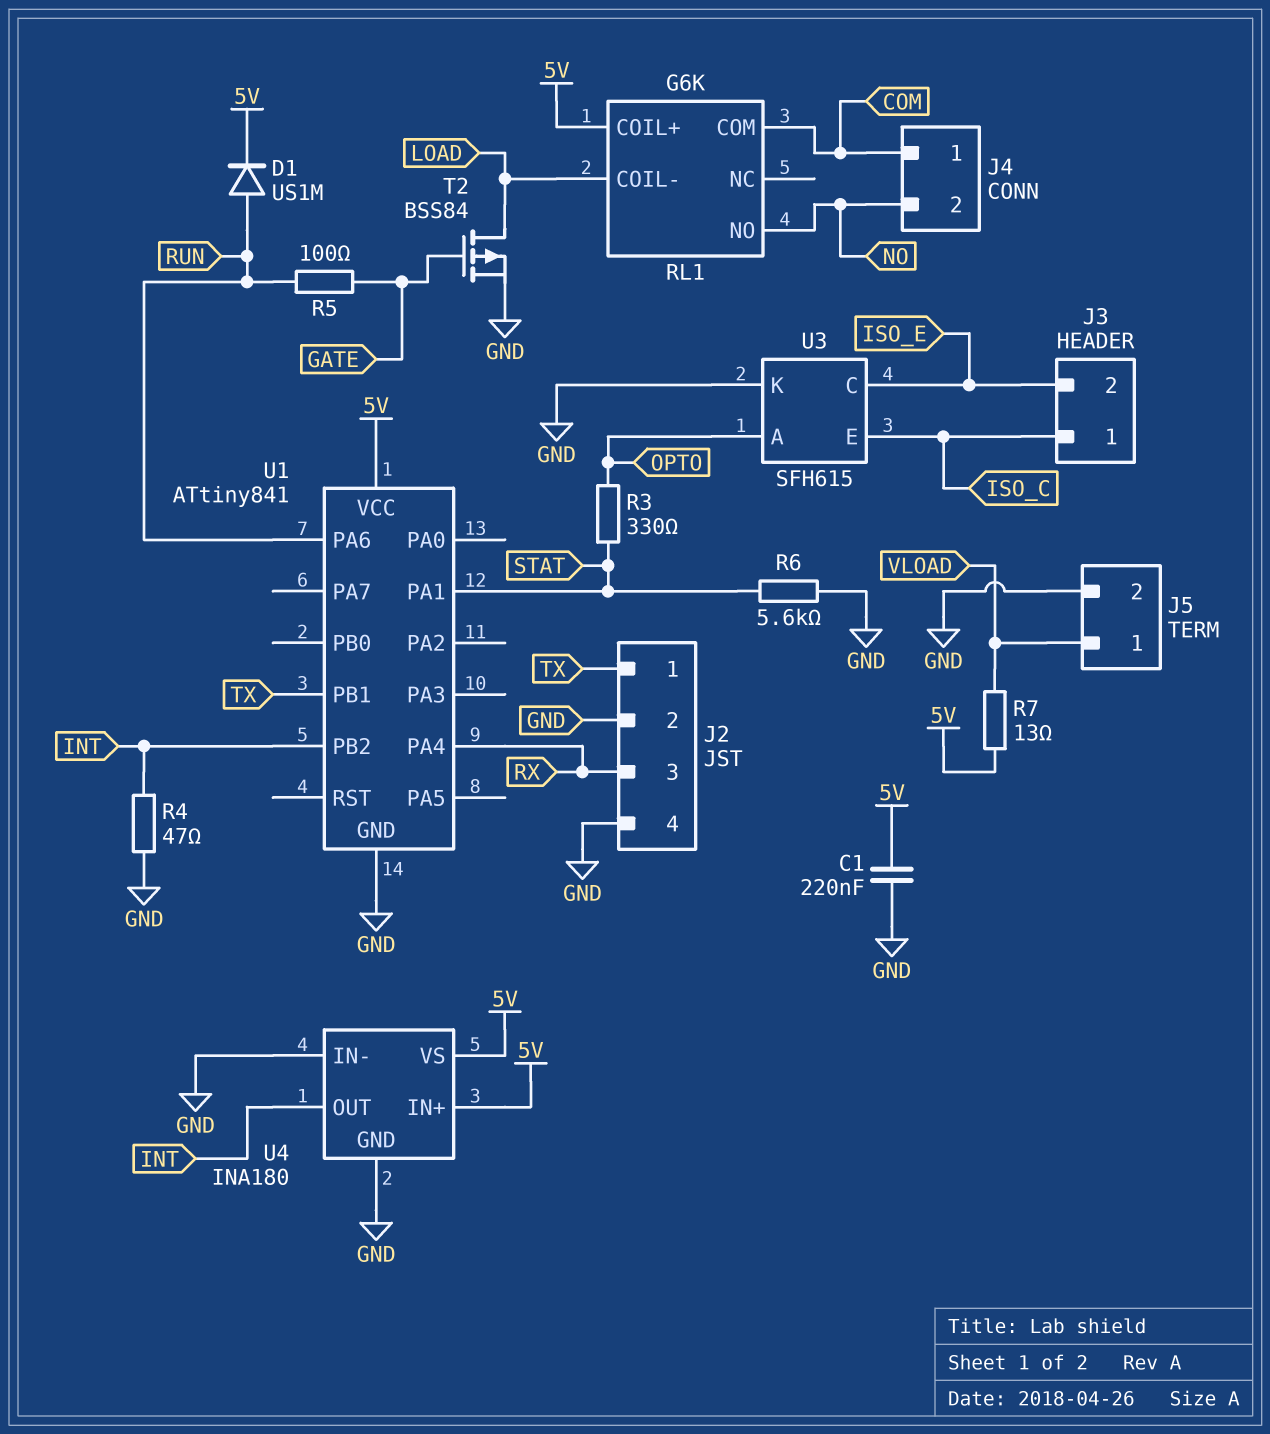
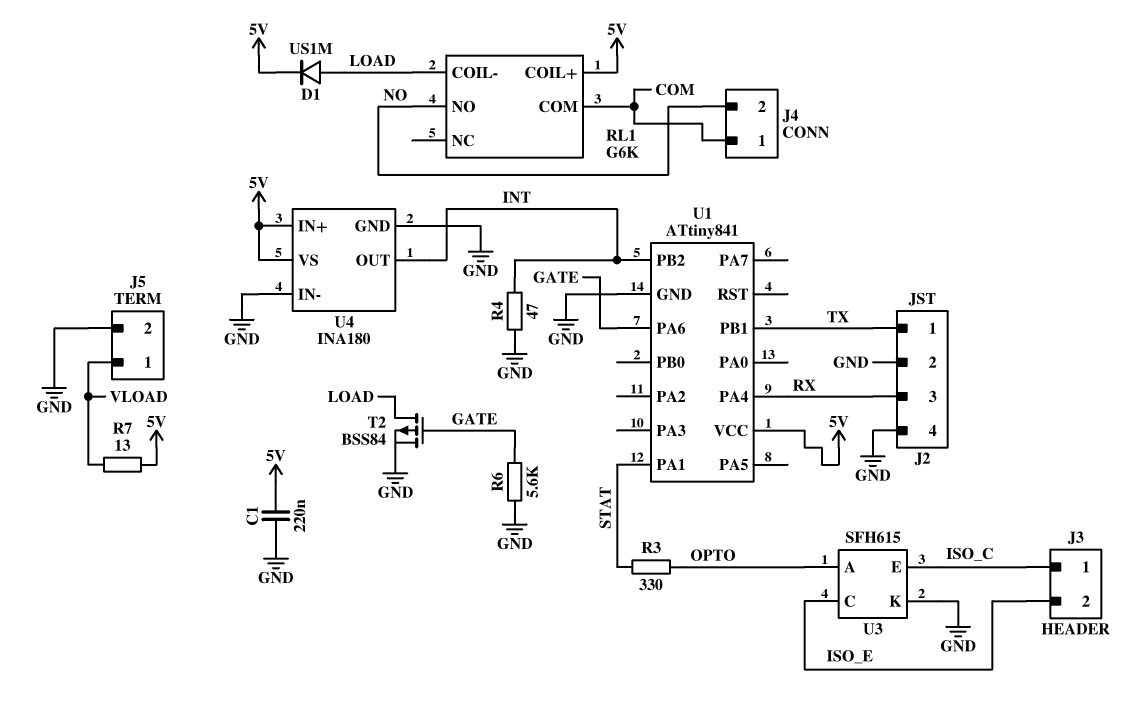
D1: diode US1M (A RUN, K 5V) -> diode US1M (A LOAD, K 5V)
R5: 100 (GATE, RUN) -> none
R6: 5.6k (GND, STAT) -> 5.6k (GATE, GND)
U1 pin PA6: RUN -> GATE

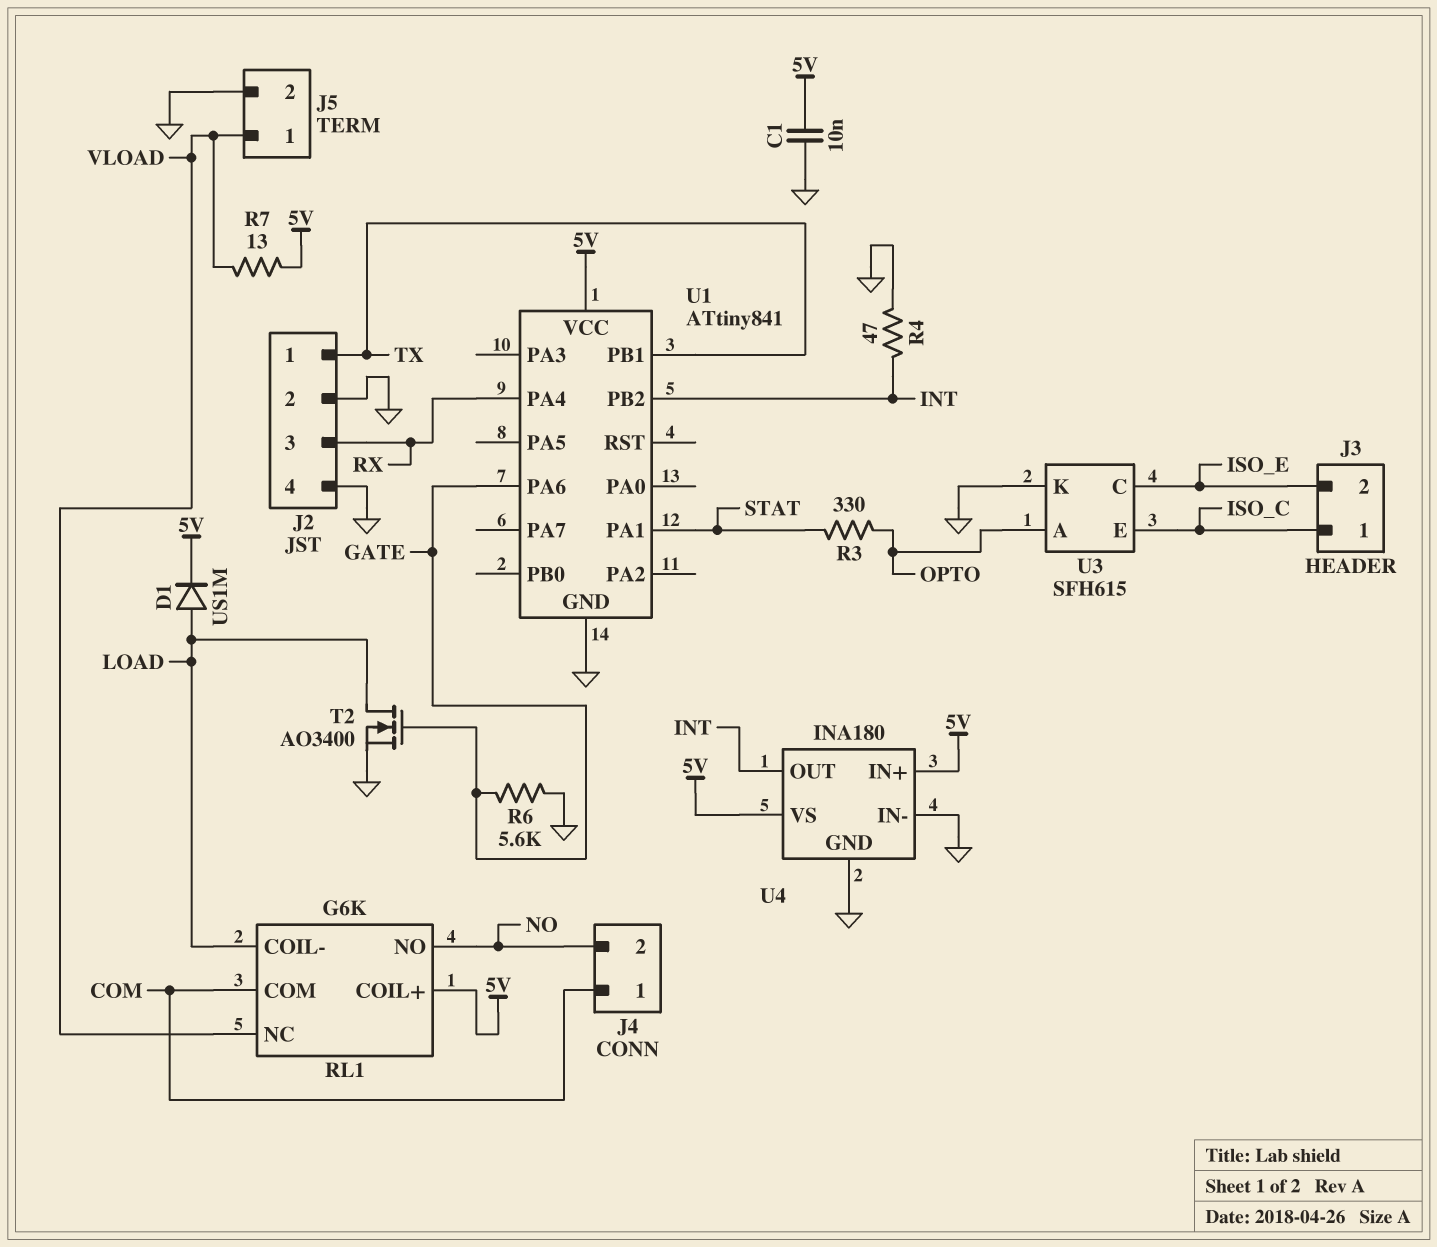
C1: 220nF (5V, GND) -> 10nF (5V, GND)
RL1 pin NC: none -> VLOAD
T2: PMOS BSS84 (G GATE, D LOAD, S GND) -> NMOS AO3400 (G GATE, D LOAD, S GND)

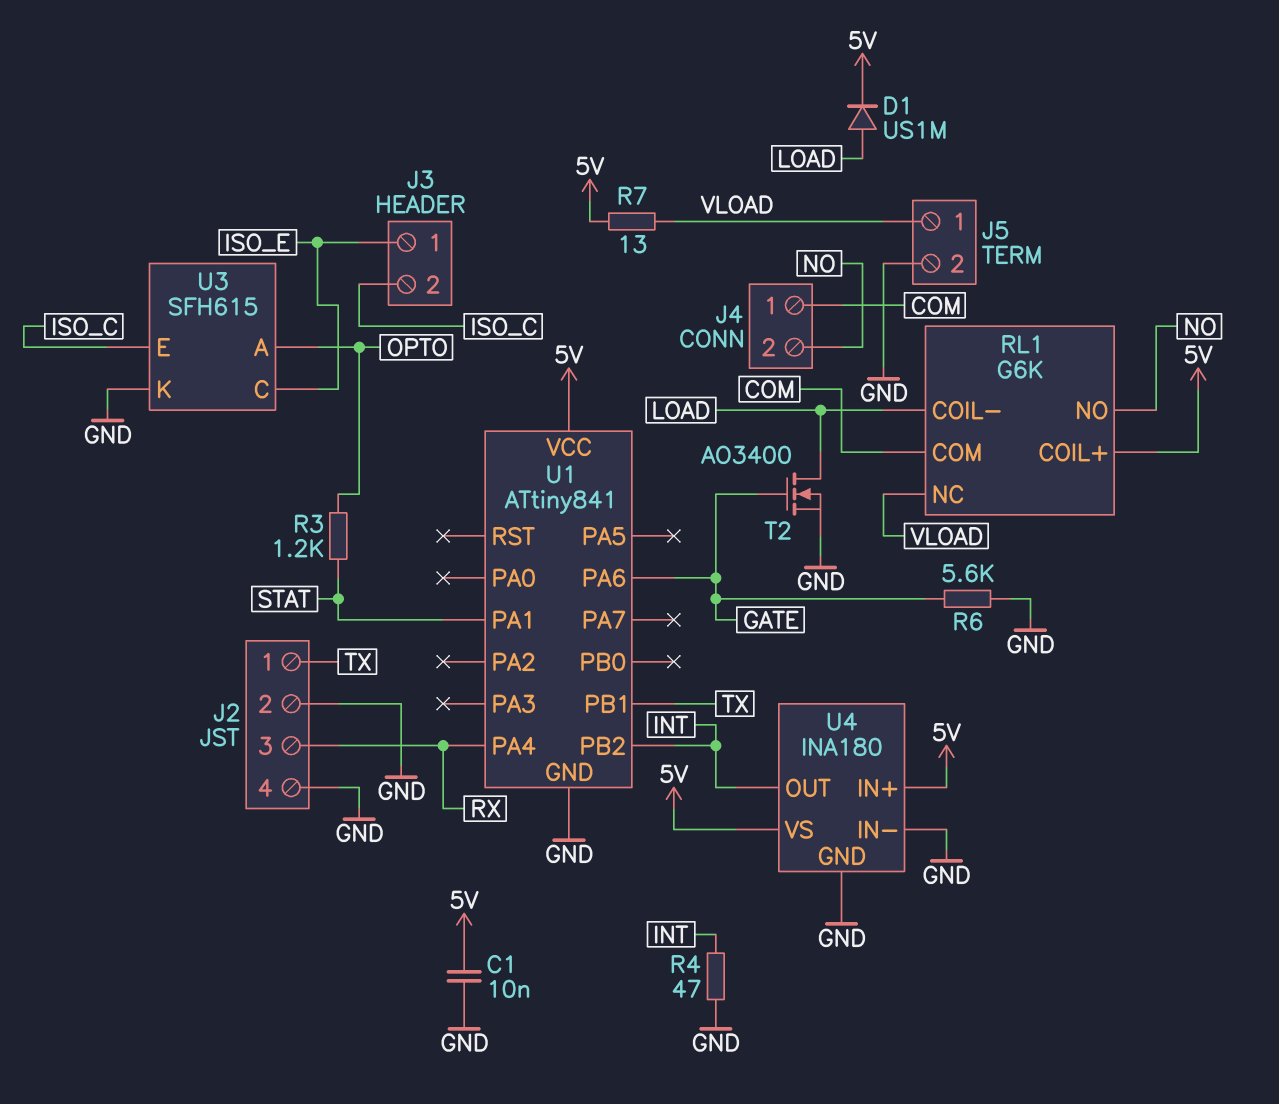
J3 pin 1: ISO_C -> ISO_E
J3 pin 2: ISO_E -> ISO_C
R3: 330 (OPTO, STAT) -> 1.2k (OPTO, STAT)

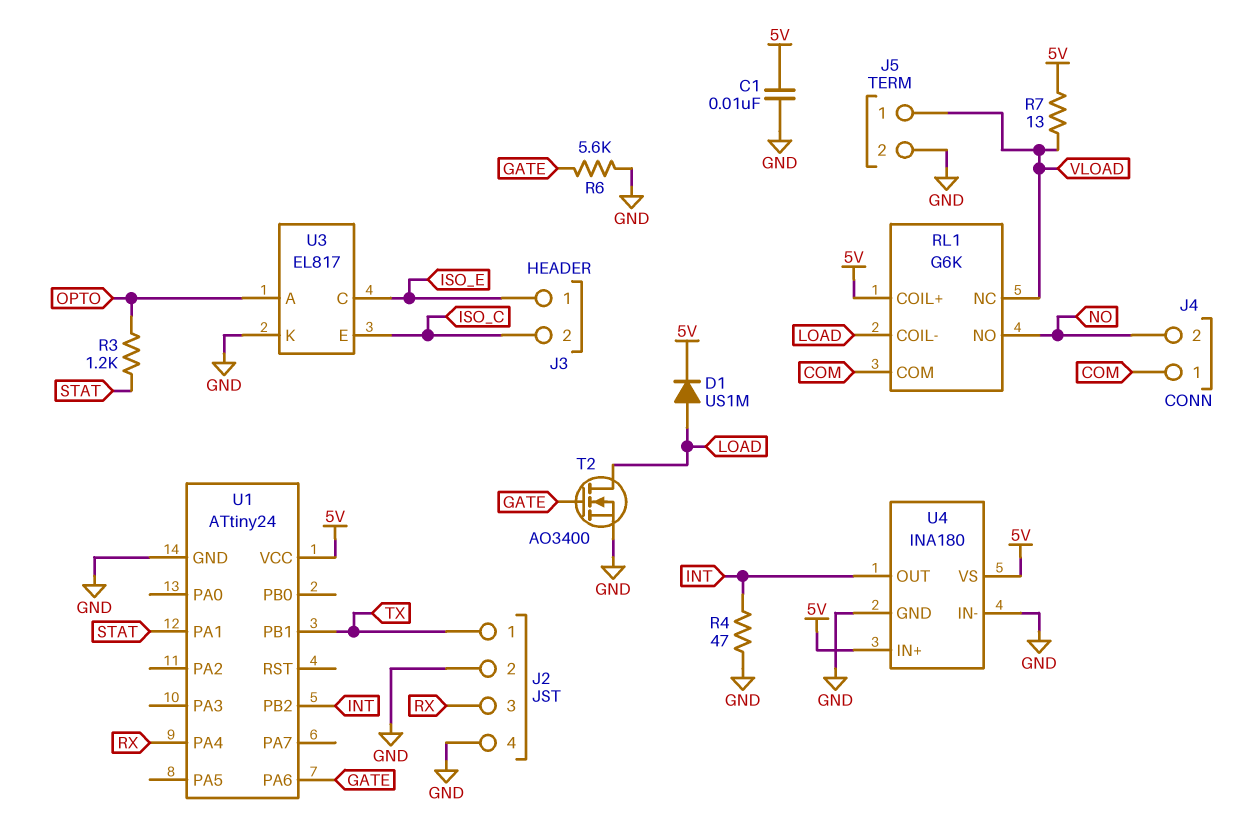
U1: ATtiny841 -> ATtiny24
U3: SFH615 -> EL817

